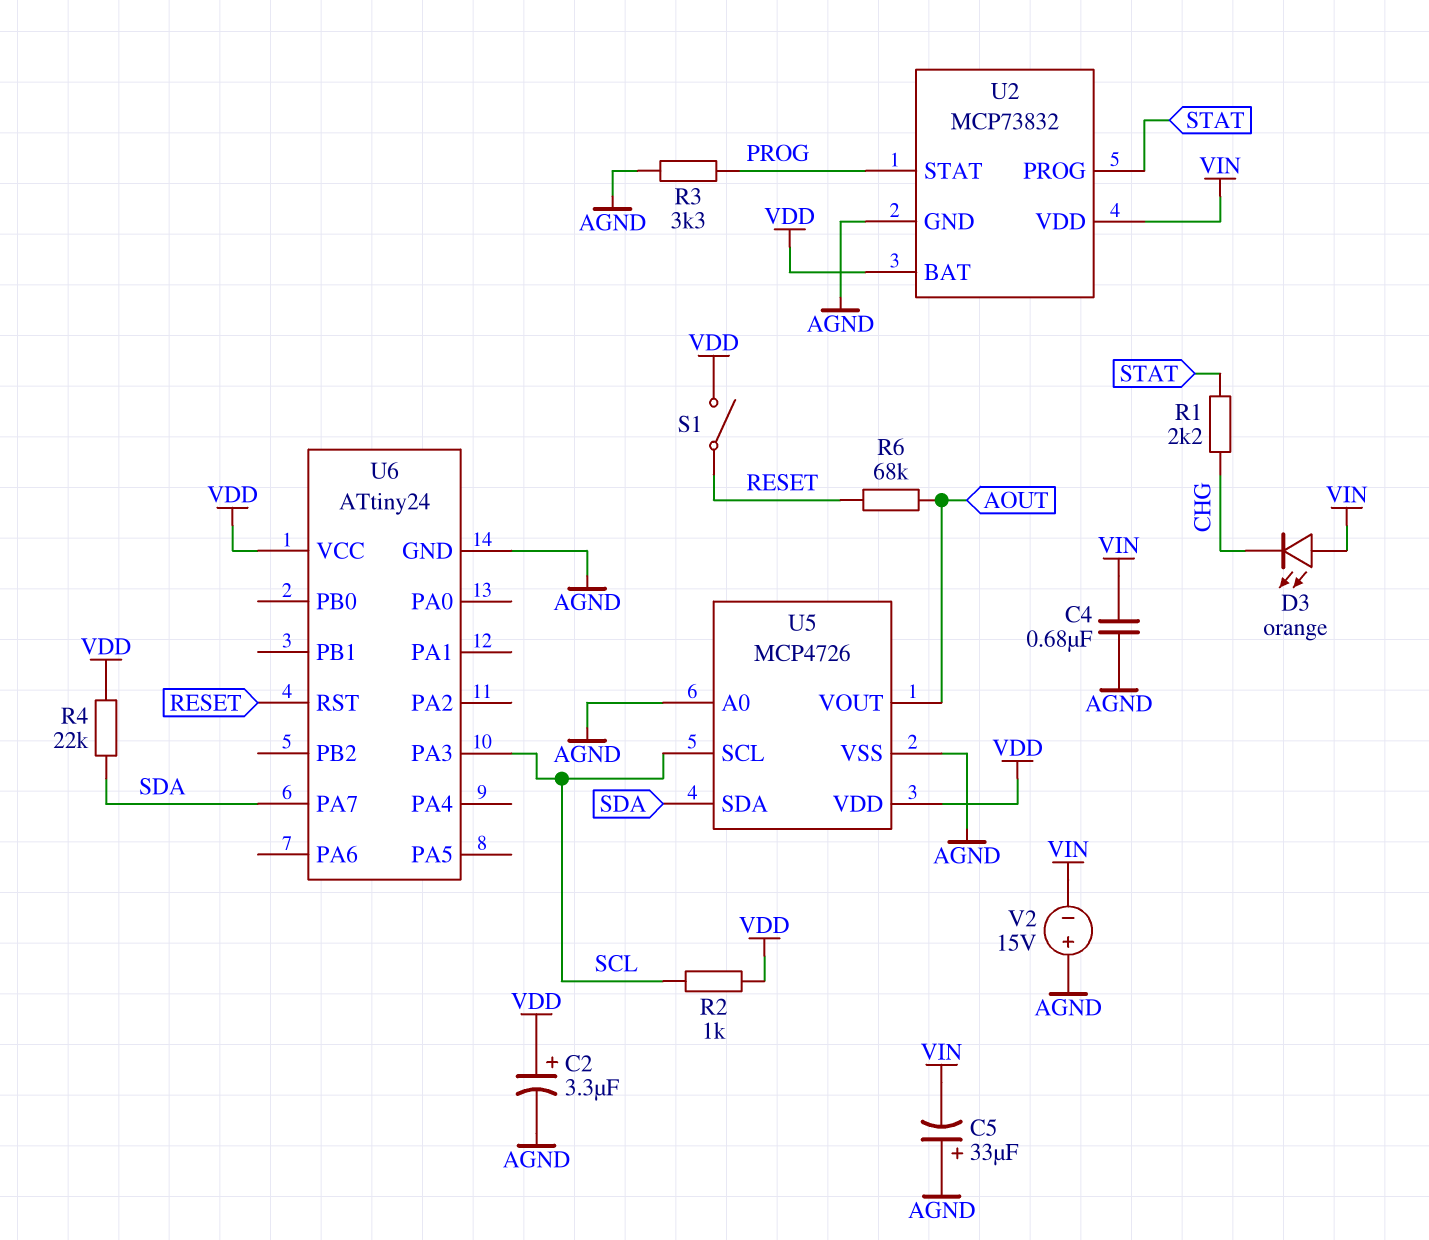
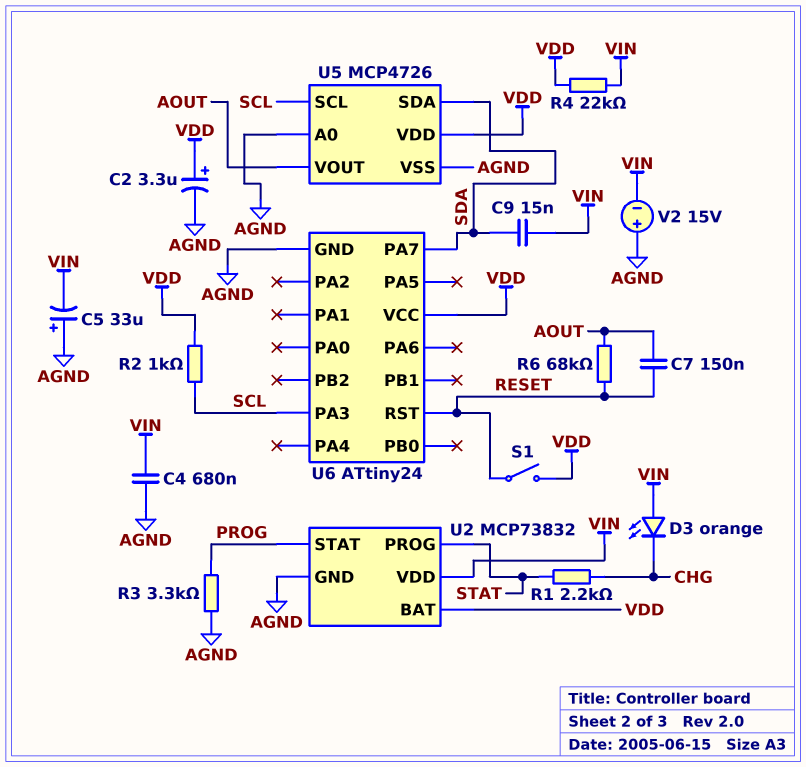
C7: none -> 150nF (AOUT, RESET)
C9: none -> 15nF (SDA, VIN)
R4: 22k (SDA, VDD) -> 22k (VDD, VIN)

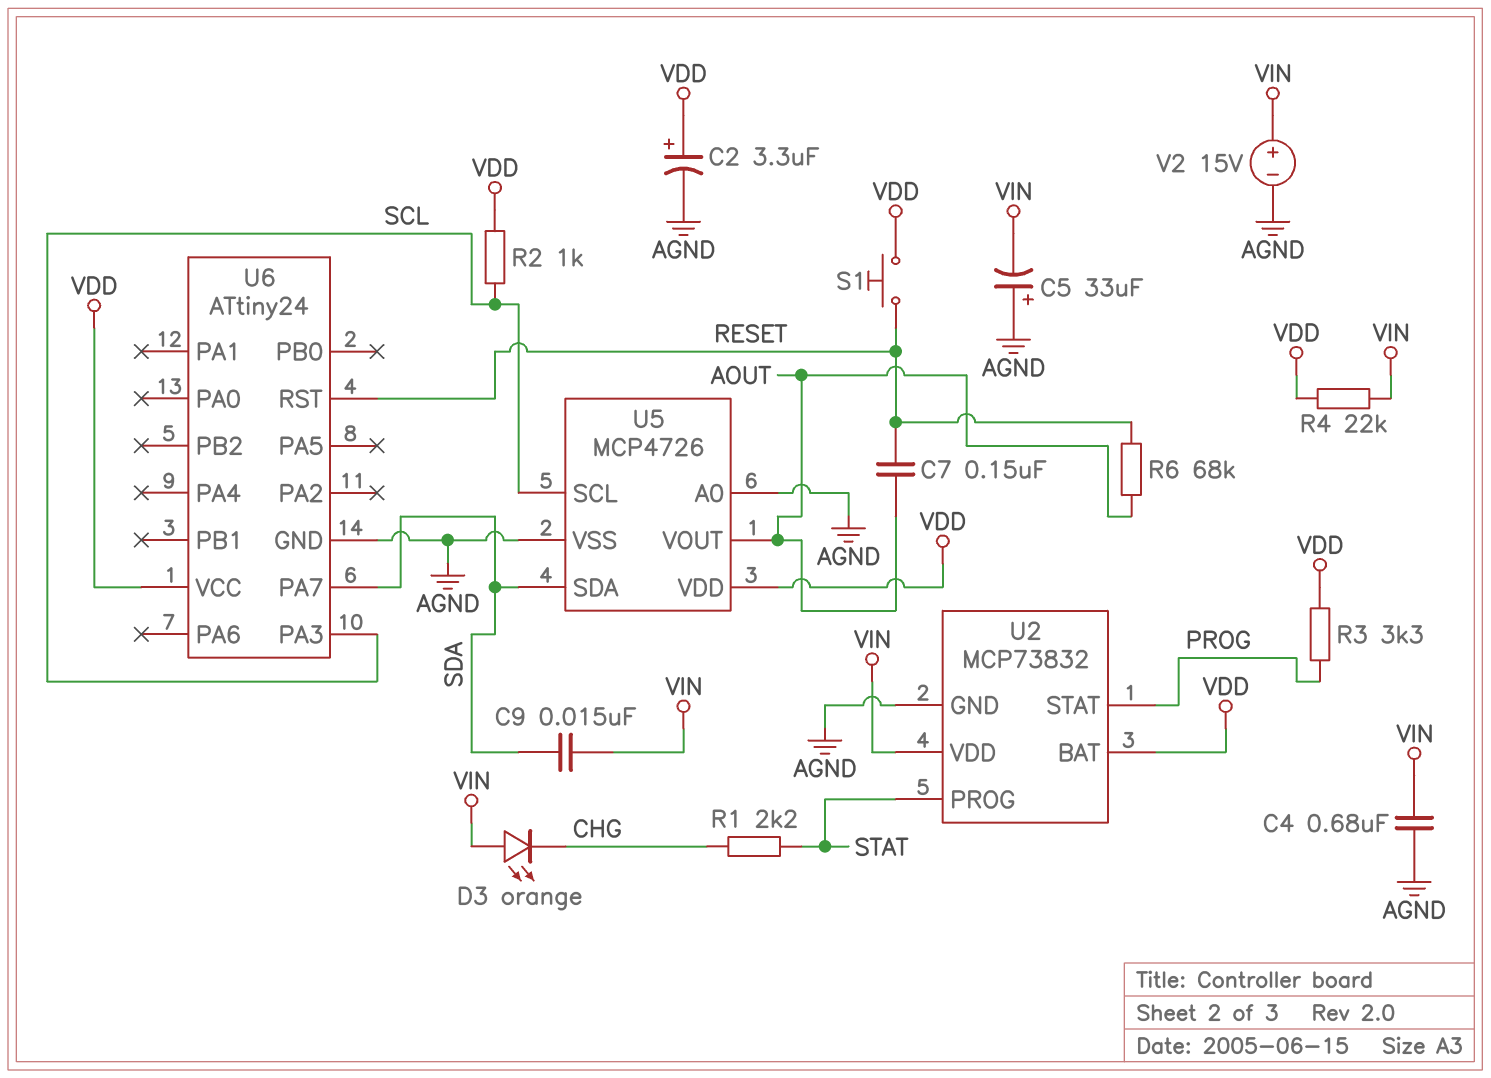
R3: 3.3k (AGND, PROG) -> 3.3k (PROG, VDD)
S1: switch (RESET, VDD) -> button (RESET, VDD)
V2: 15V (plus AGND, minus VIN) -> 15V (plus VIN, minus AGND)

